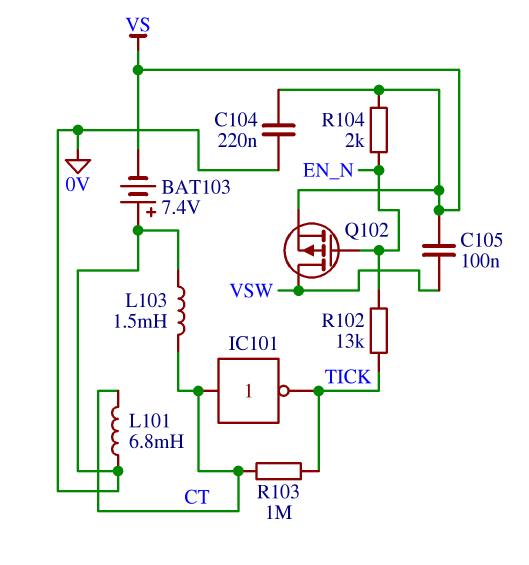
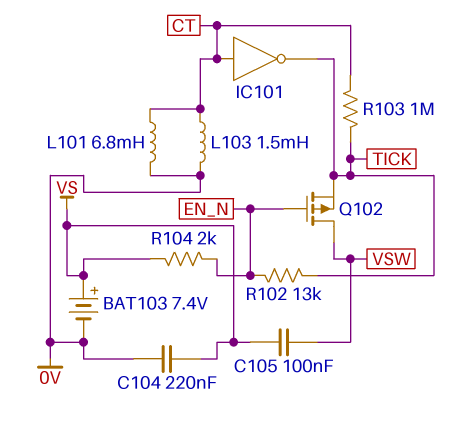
BAT103: 7.4V (plus 0V, minus VS) -> 7.4V (plus VS, minus 0V)
Q102: PMOS (G EN_N, D VSW, S VS) -> PMOS (G EN_N, D VSW, S TICK)

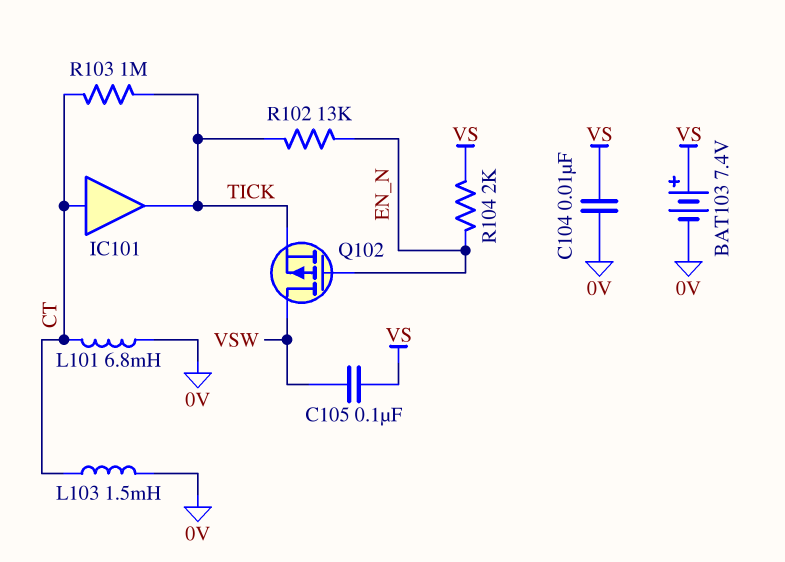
C104: 220nF (0V, VS) -> 10nF (0V, VS)
IC101: NOT (in CT, out TICK) -> buffer (in CT, out TICK)

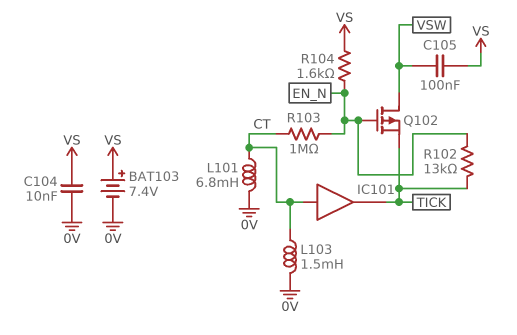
R103: 1M (CT, TICK) -> 1M (CT, EN_N)
R104: 2k (EN_N, VS) -> 1.6k (EN_N, VS)

